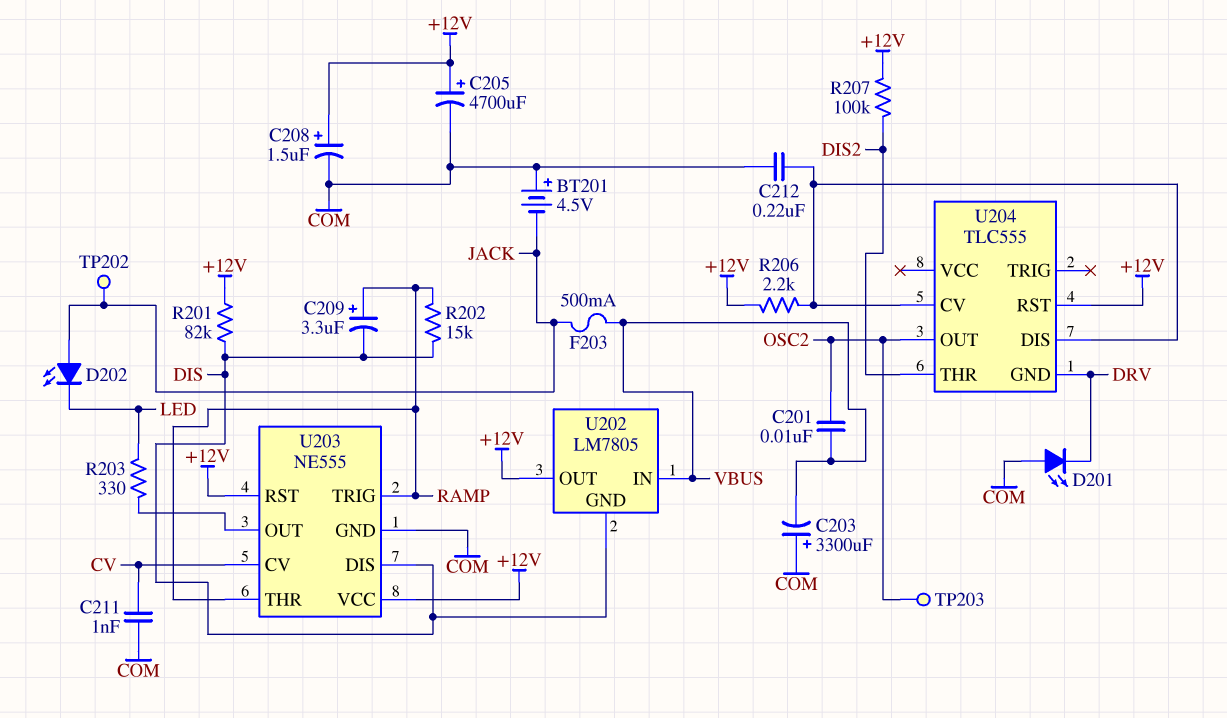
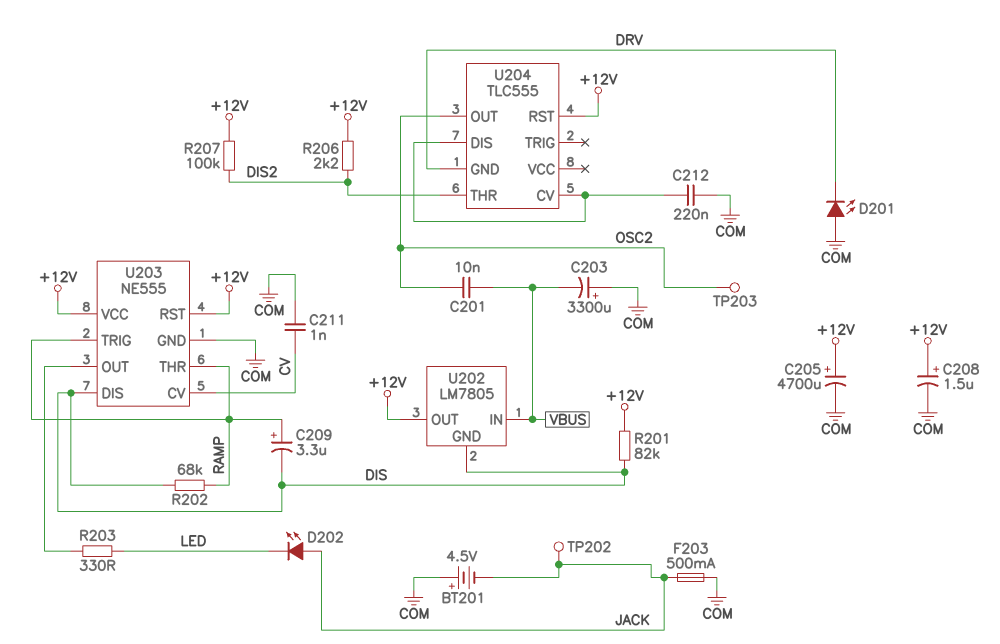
F203: 500mA (JACK, VBUS) -> 500mA (COM, JACK)
R202: 15k (DIS, RAMP) -> 68k (DIS, RAMP)
R206: 2.2k (+12V, U204/CV) -> 2.2k (+12V, DIS2)

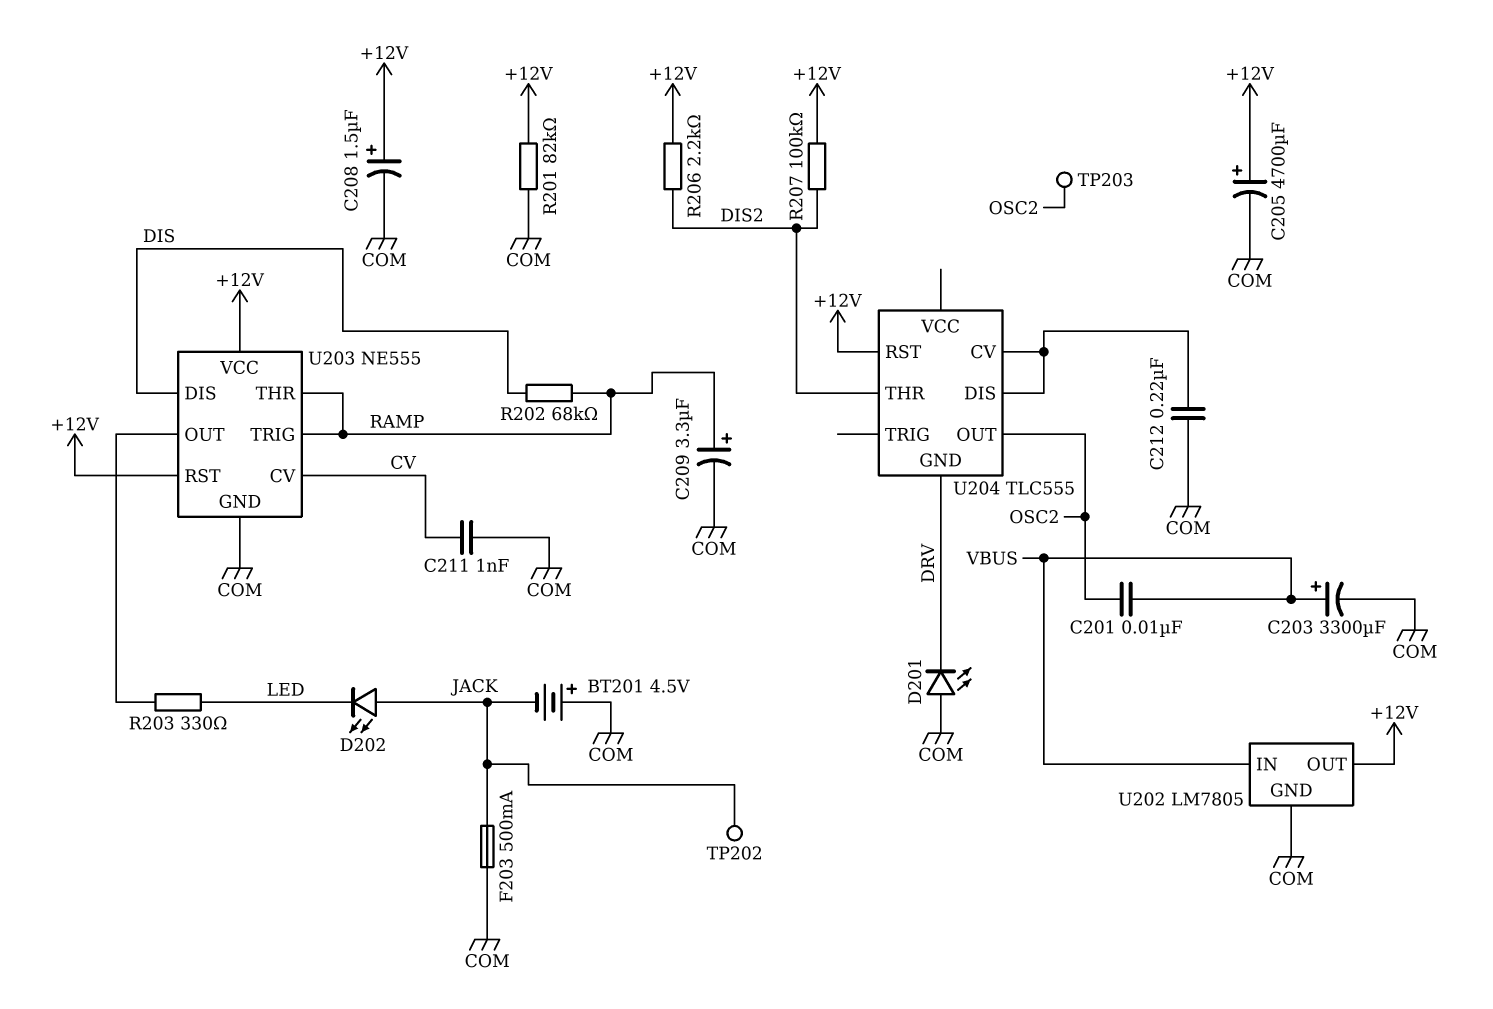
C203: 3300uF (plus COM, minus VBUS) -> 3300uF (plus VBUS, minus COM)
C209: 3.3uF (plus RAMP, minus DIS) -> 3.3uF (plus RAMP, minus COM)
R201: 82k (+12V, DIS) -> 82k (+12V, COM)
U202 pin GND: DIS -> COM

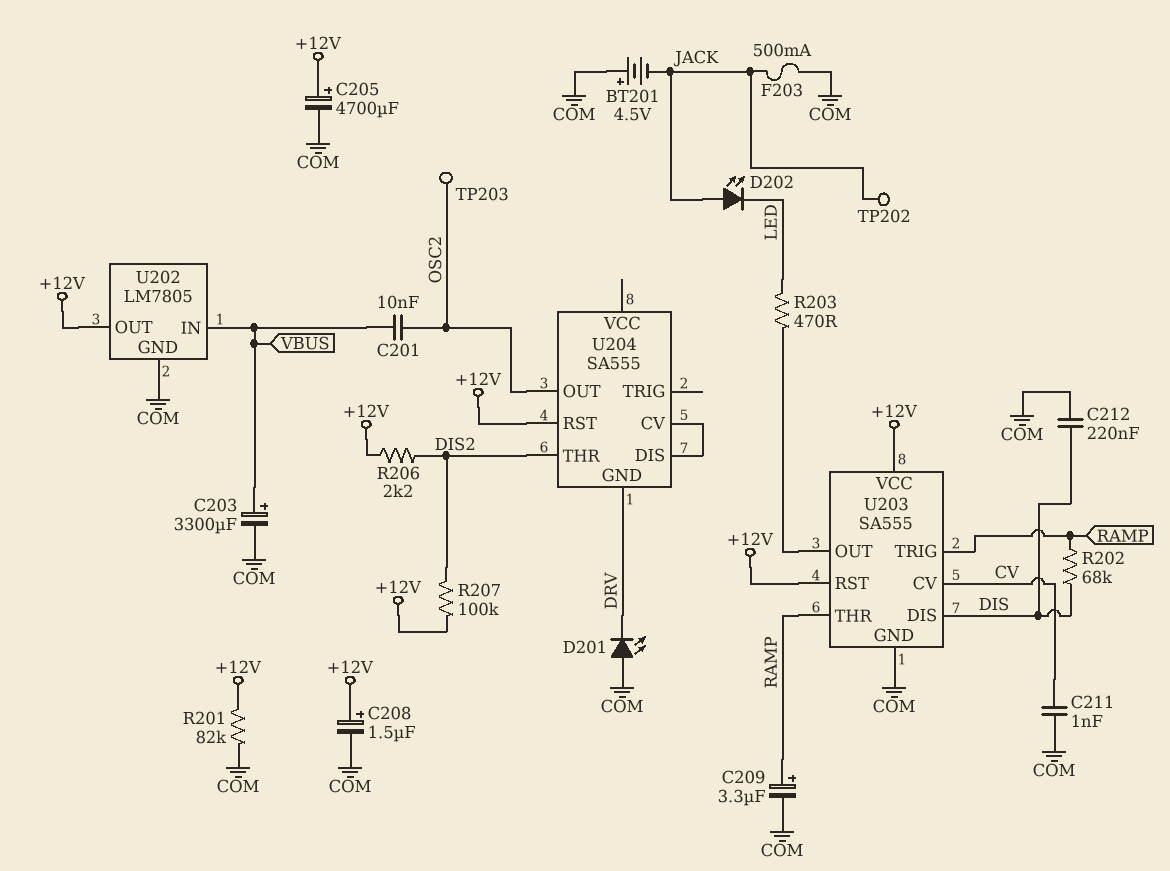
C212: 220nF (COM, U204/CV) -> 220nF (COM, DIS)
R203: 330 (LED, U203/OUT) -> 470 (LED, U203/OUT)
U203: NE555 -> SA555
U204: TLC555 -> SA555

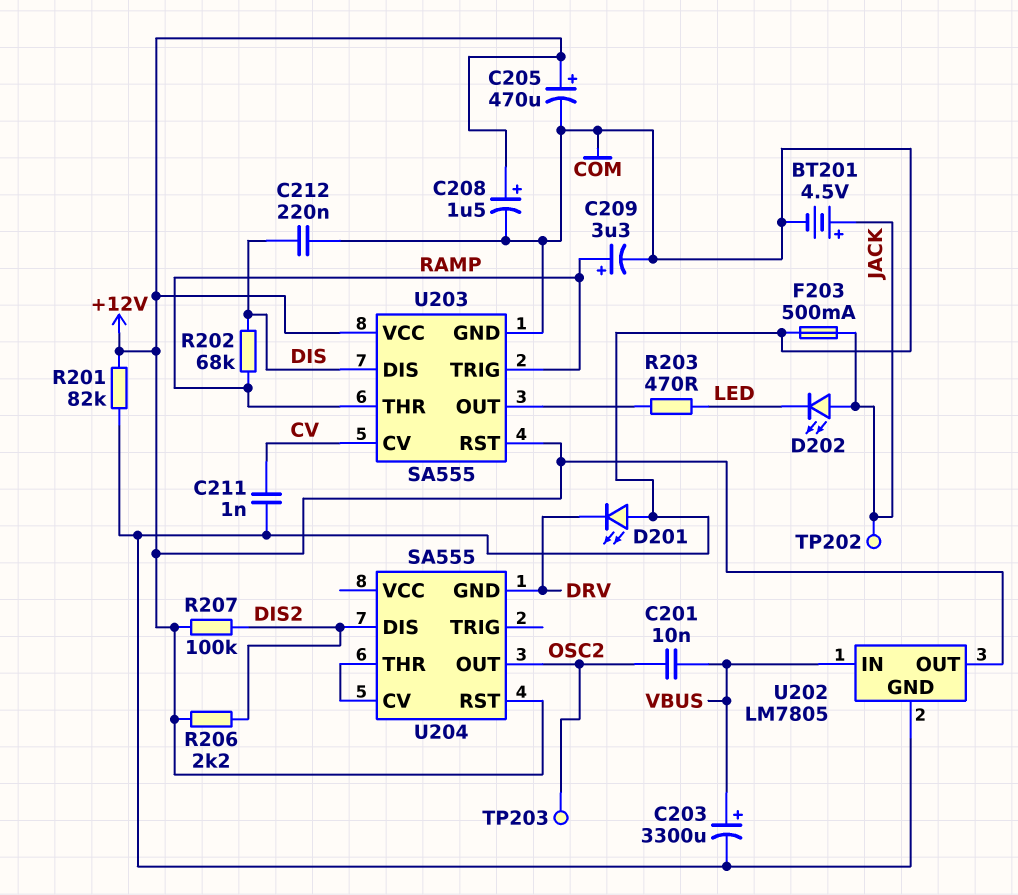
BT201: 4.5V (plus COM, minus JACK) -> 4.5V (plus JACK, minus COM)
C205: 4700uF (plus +12V, minus COM) -> 470uF (plus +12V, minus COM)
U204 pin DIS: U204/CV -> DIS2
U204 pin THR: DIS2 -> U204/CV

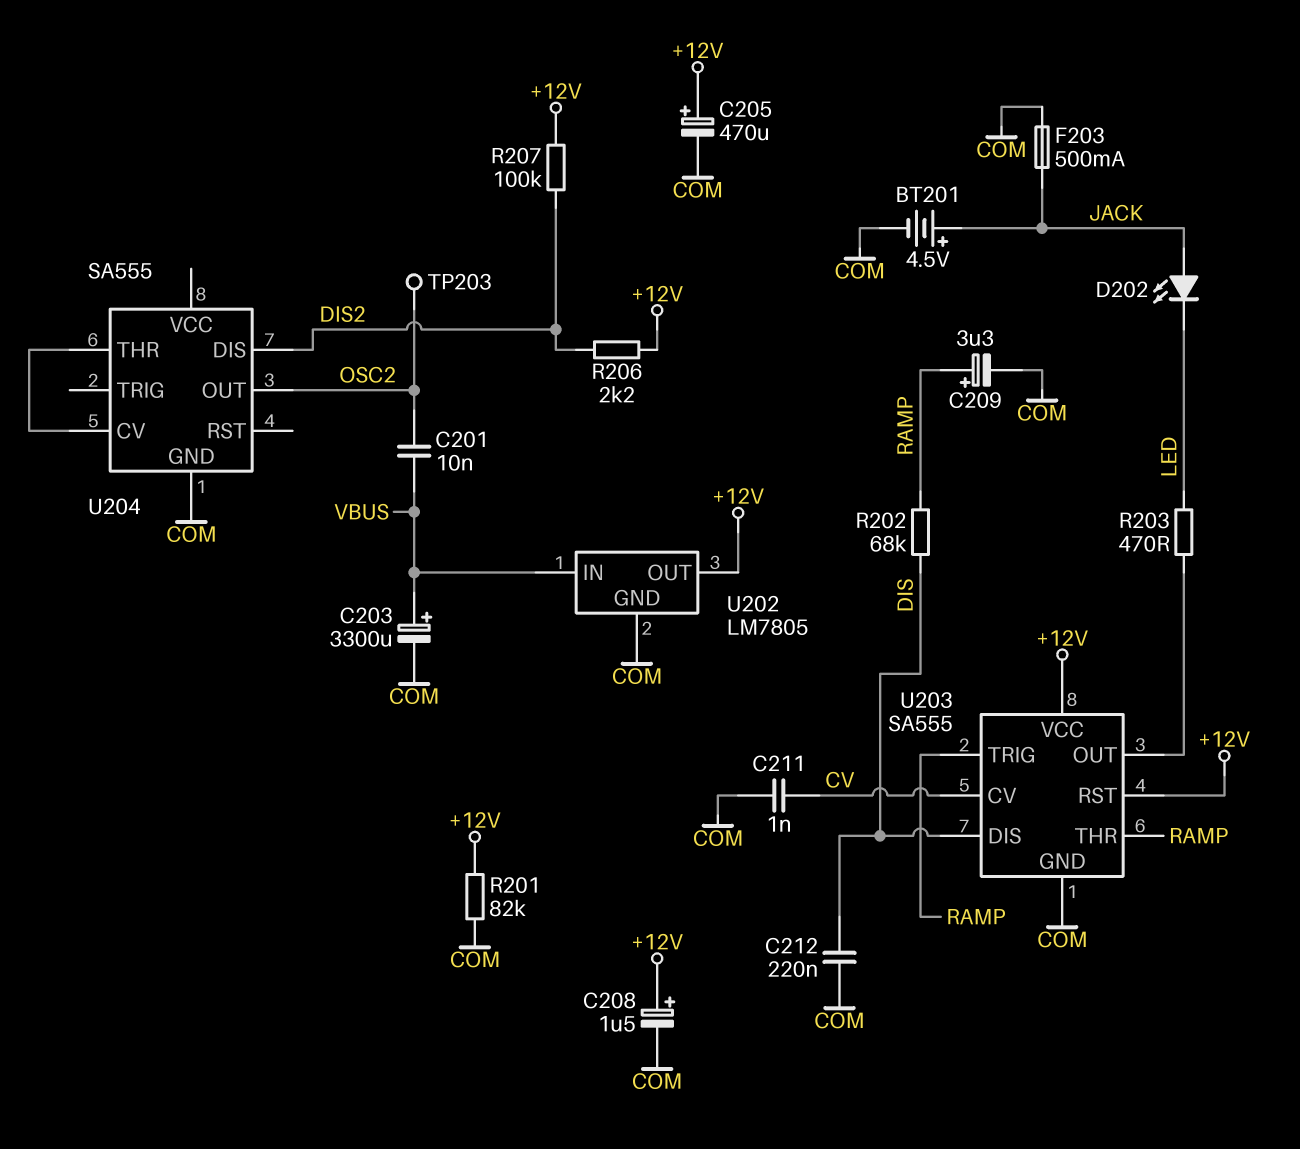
D201: LED (A COM, K DRV) -> none
TP202: test point (JACK) -> none
U204 pin GND: DRV -> COM
U204 pin RST: +12V -> none

